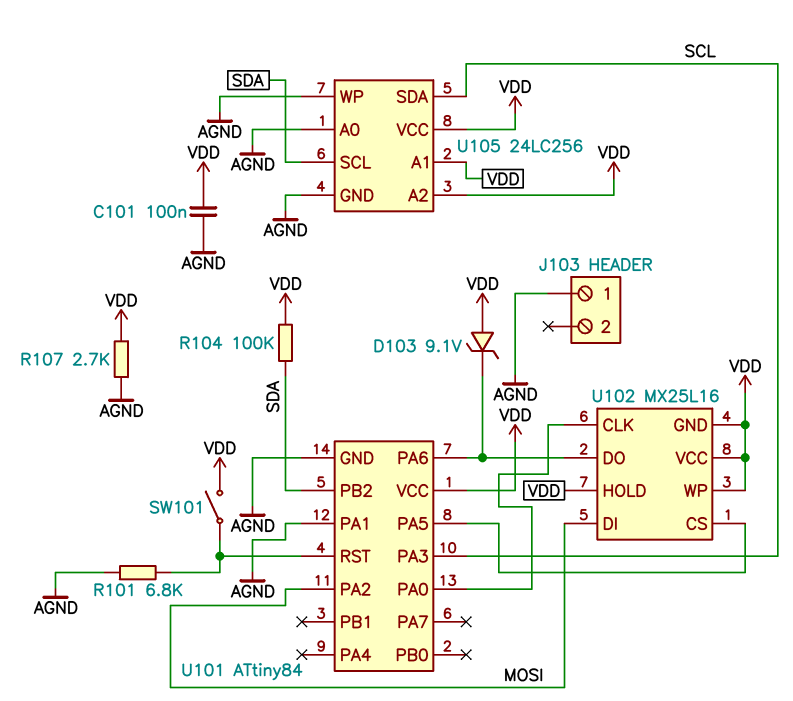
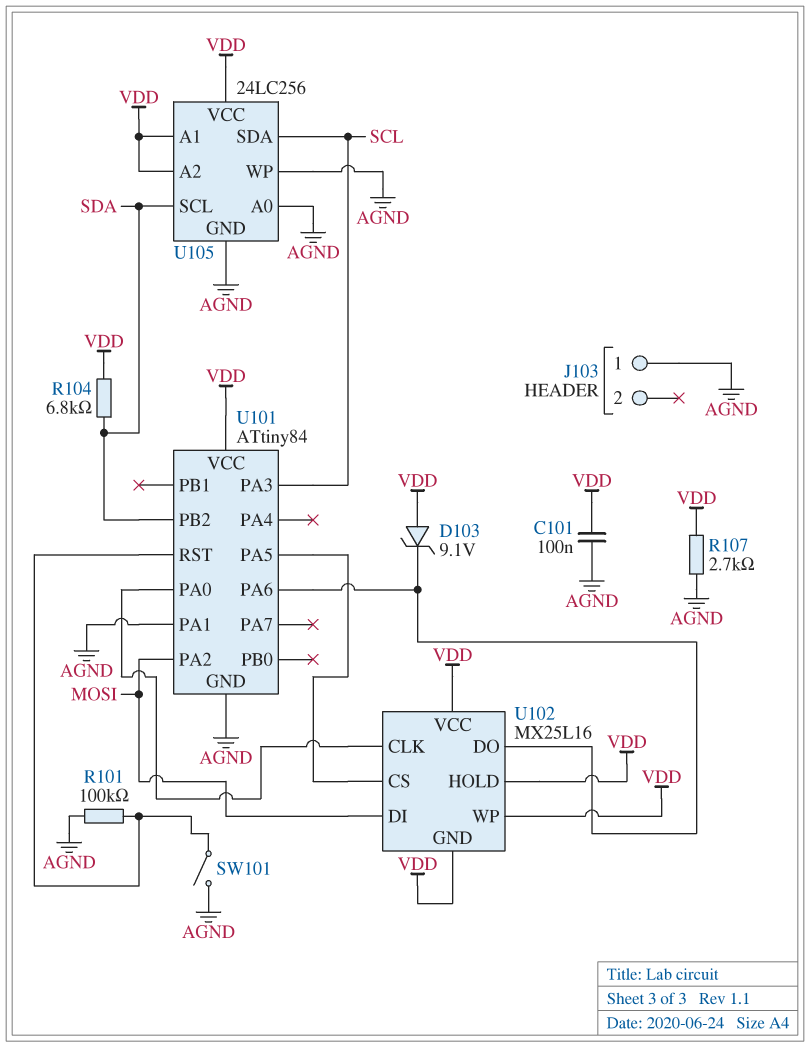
R101: 6.8k (AGND, U101/RST) -> 100k (AGND, U101/RST)
R104: 100k (SDA, VDD) -> 6.8k (SDA, VDD)
SW101: switch (U101/RST, VDD) -> switch (AGND, U101/RST)

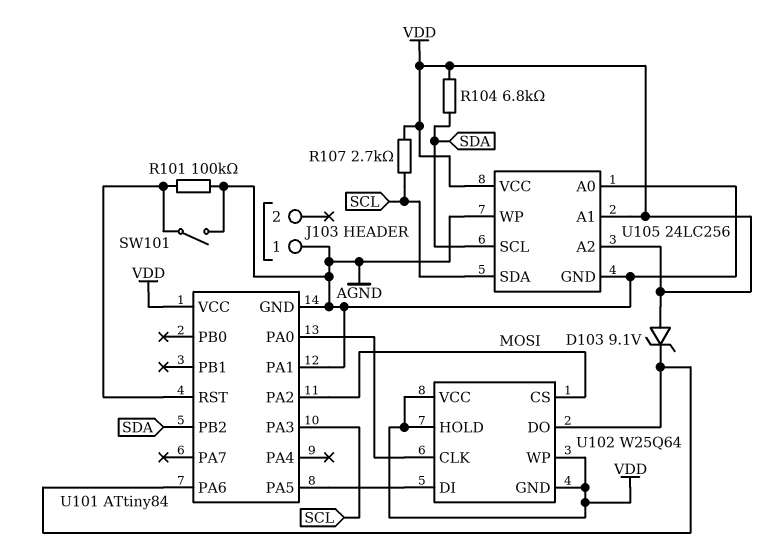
C101: 100nF (AGND, VDD) -> none
R107: 2.7k (AGND, VDD) -> 2.7k (SCL, VDD)
U102: MX25L16 -> W25Q64
U102 pin CS: U101/PA5 -> MOSI
U102 pin DI: MOSI -> U101/PA5

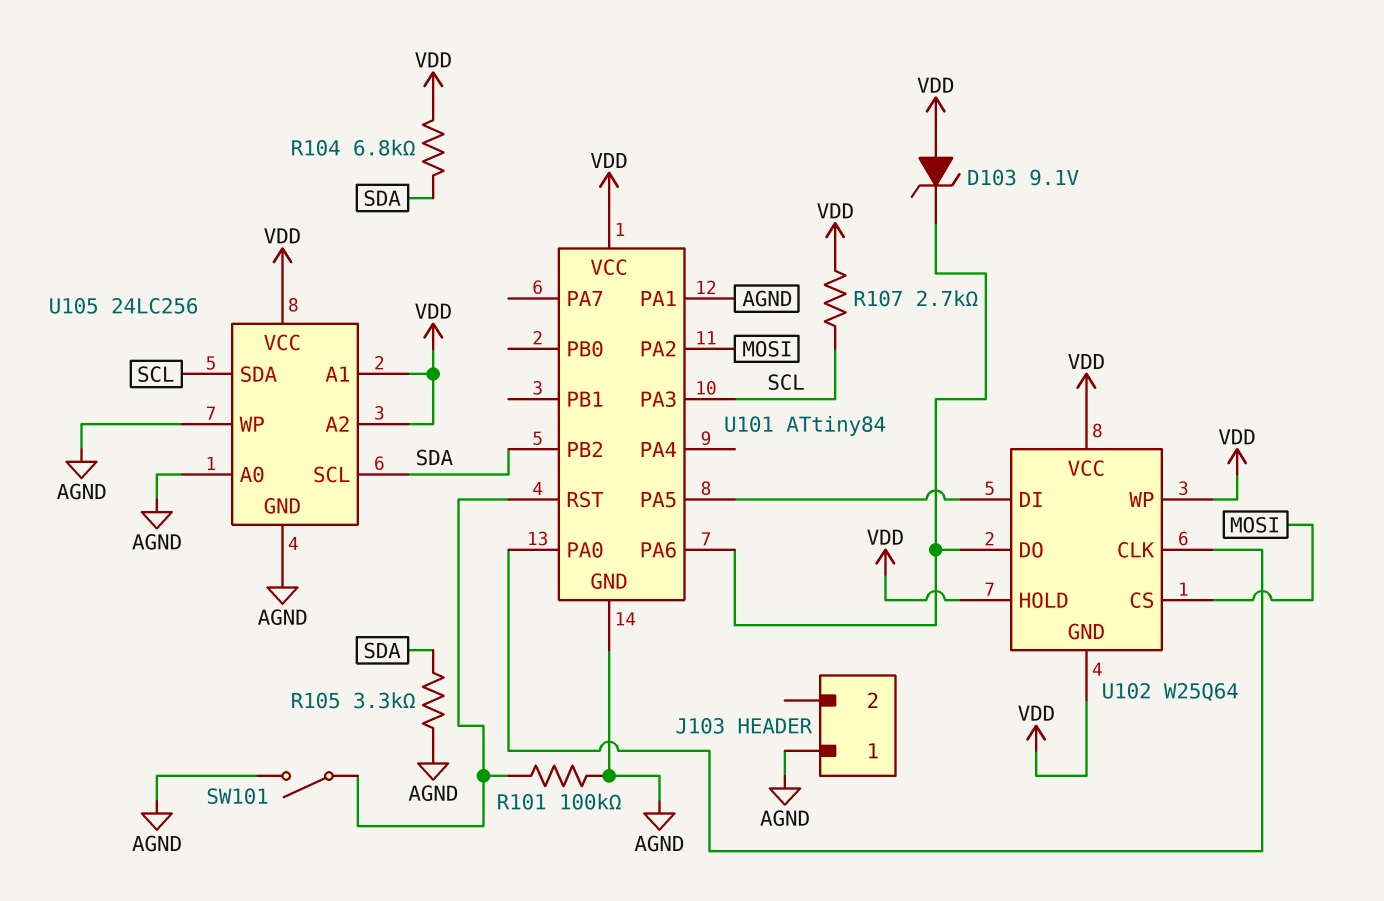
R105: none -> 3.3k (AGND, SDA)

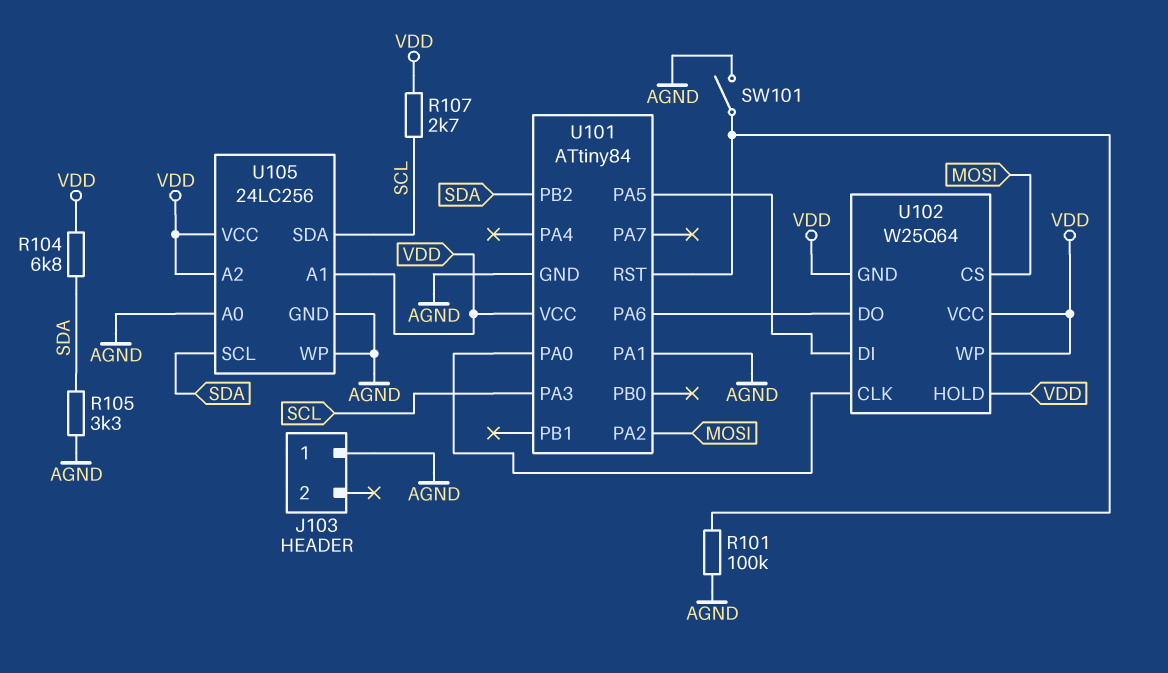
D103: zener 9.1V (A VDD, K U101/PA6) -> none

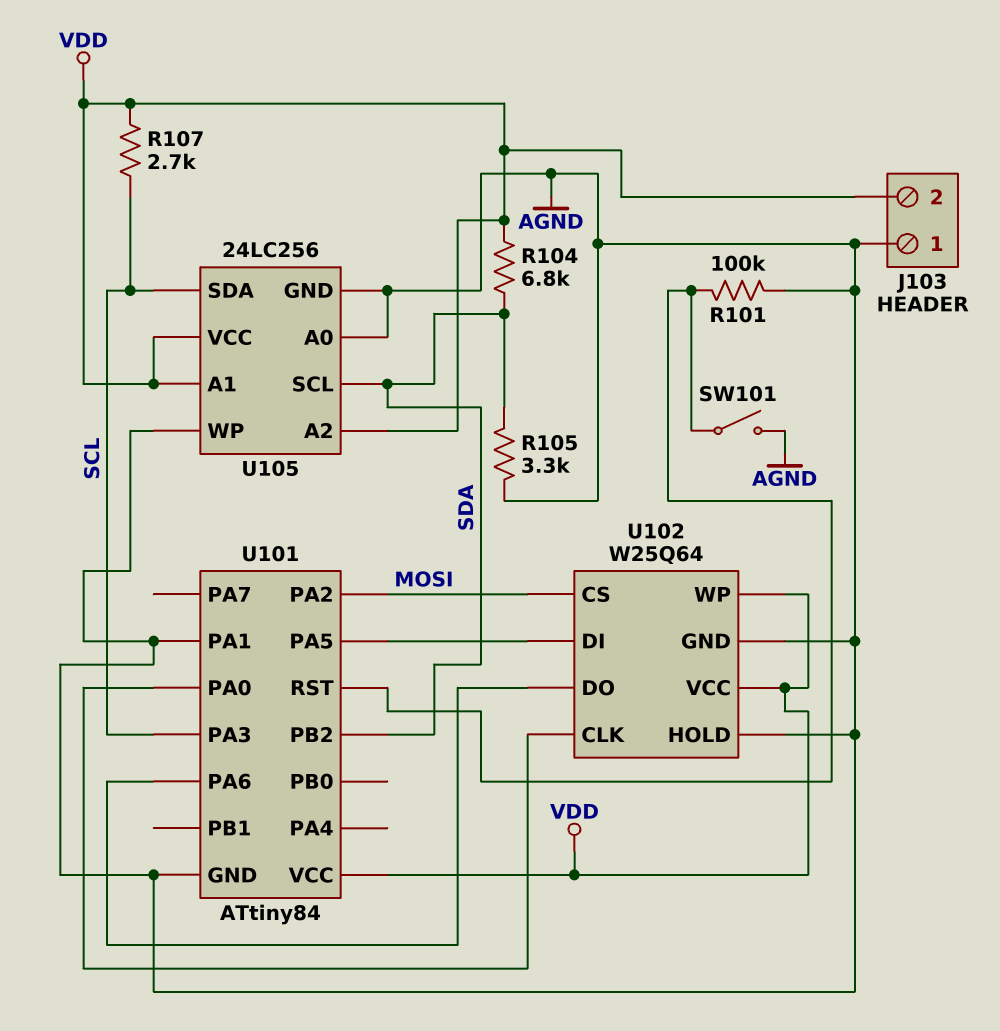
J103 pin 2: none -> VDD
U102 pin GND: VDD -> AGND
U102 pin HOLD: VDD -> AGND

